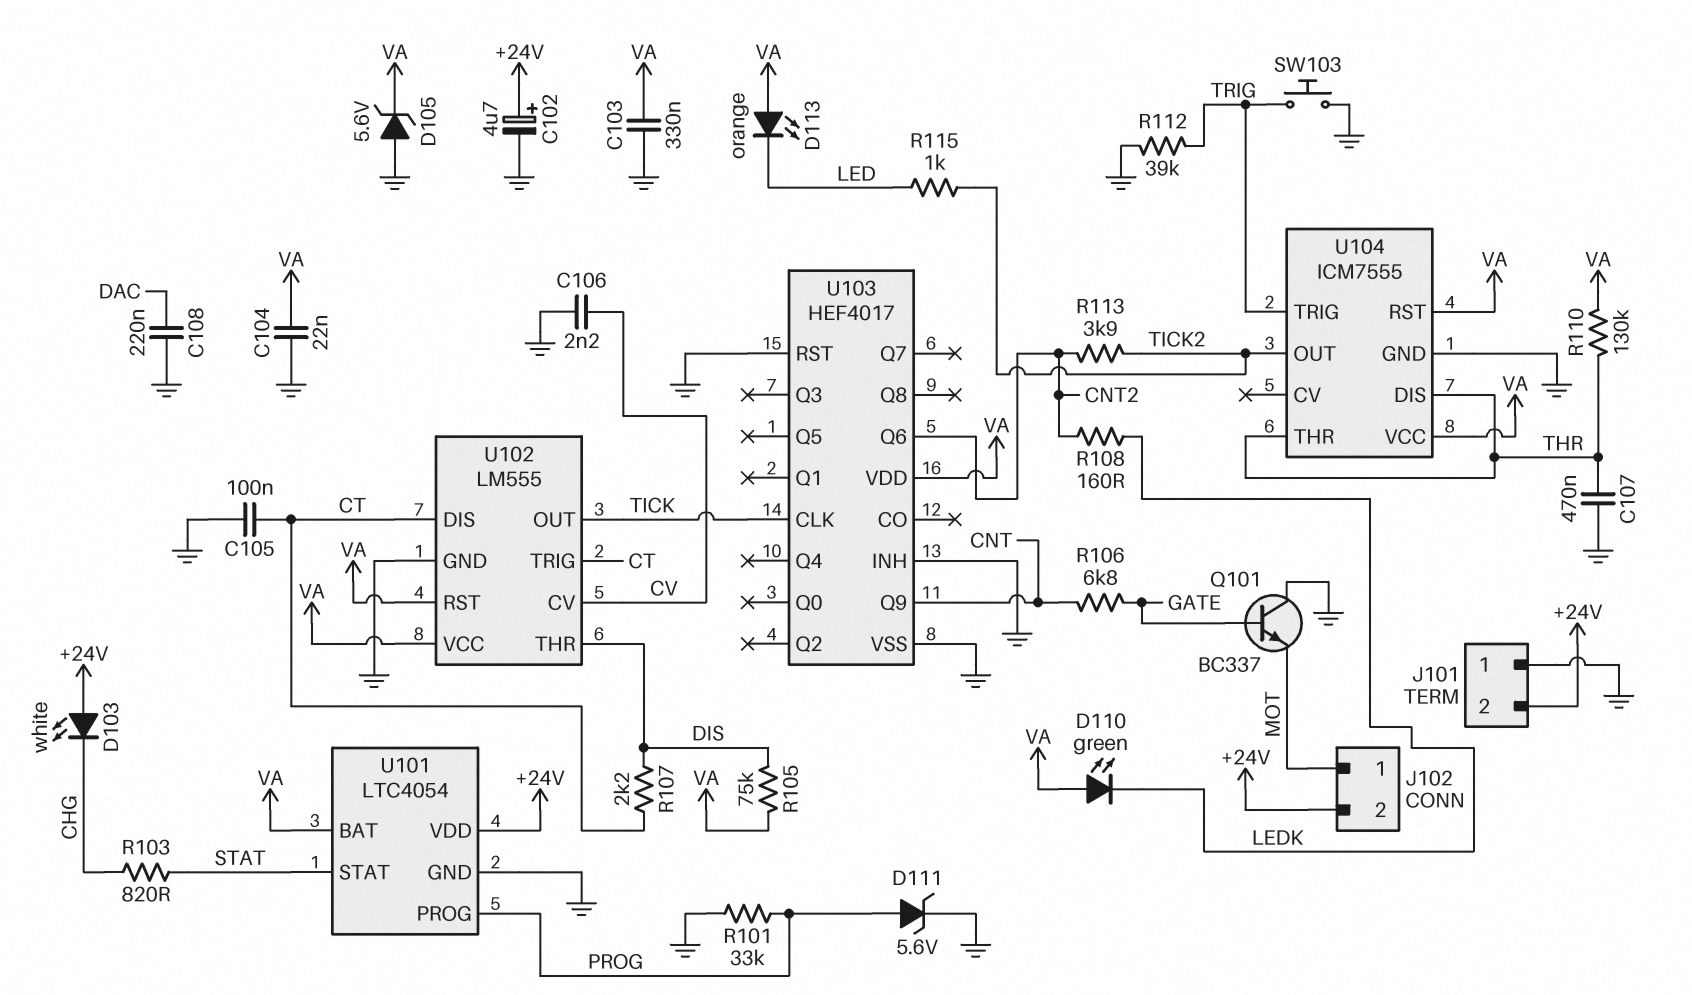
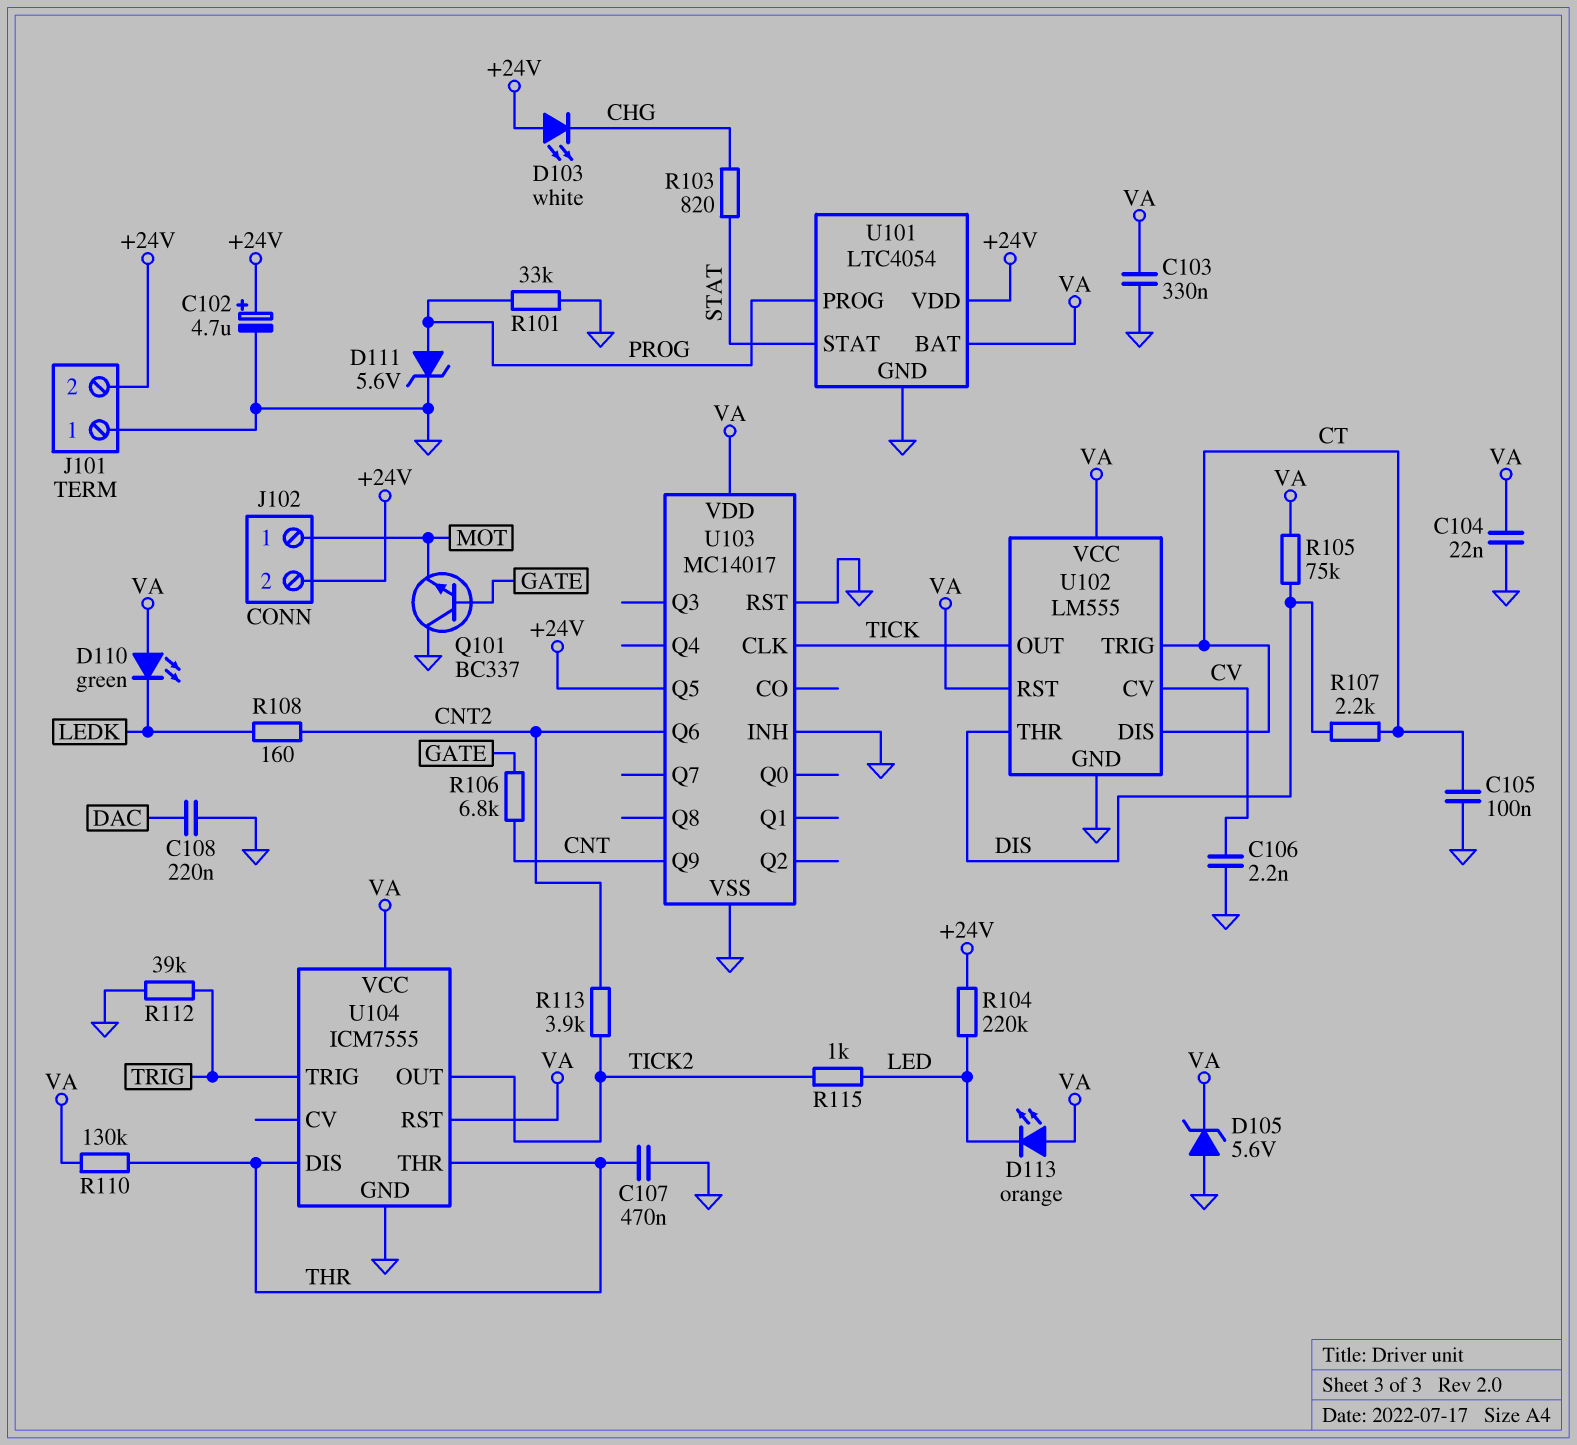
R104: none -> 220k (+24V, LED)
SW103: button (GND, TRIG) -> none
U103: HEF4017 -> MC14017
U103 pin Q5: none -> +24V

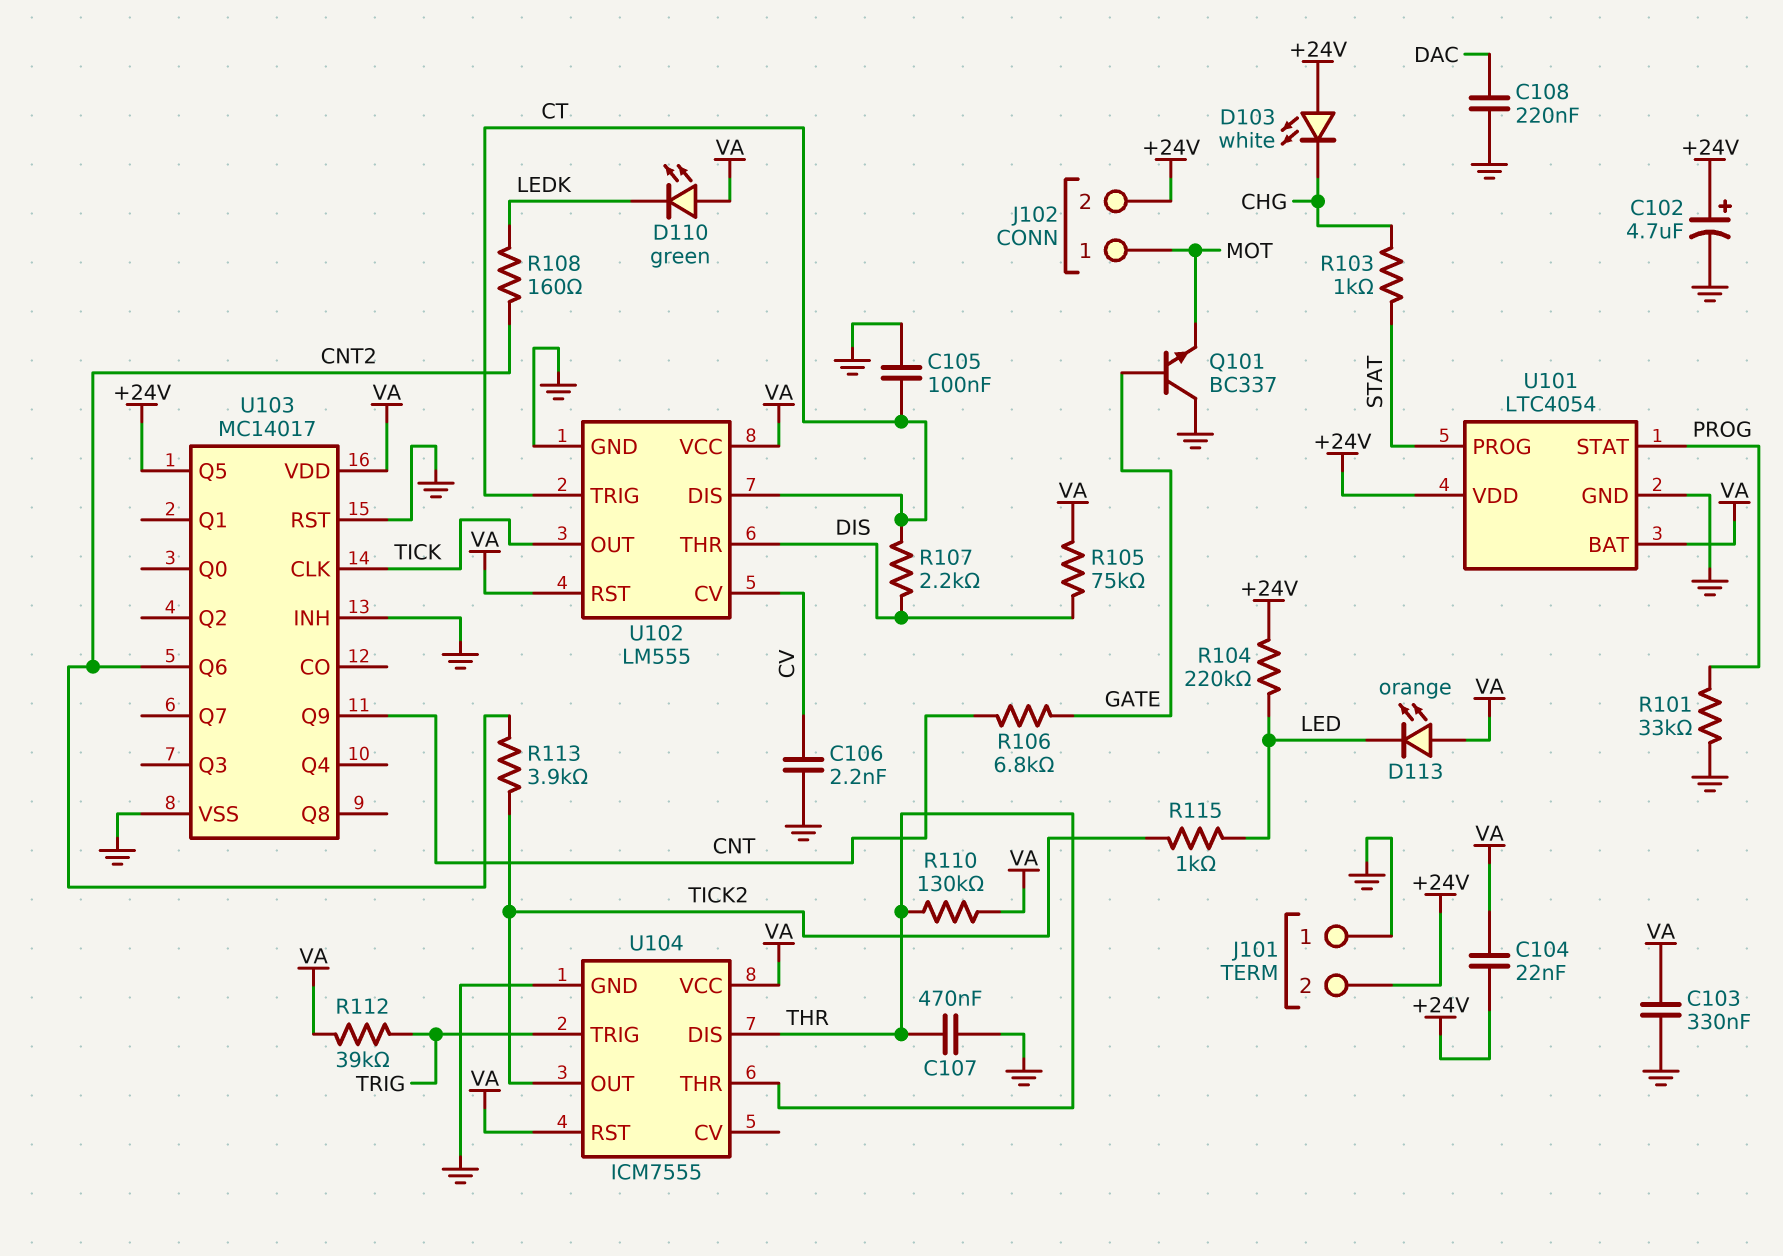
C104: 22nF (GND, VA) -> 22nF (+24V, VA)
D105: zener 5.6V (A GND, K VA) -> none
D111: zener 5.6V (A PROG, K GND) -> none
R103: 820 (CHG, STAT) -> 1k (CHG, STAT)
R112: 39k (GND, TRIG) -> 39k (TRIG, VA)
U101 pin PROG: PROG -> STAT
U101 pin STAT: STAT -> PROG

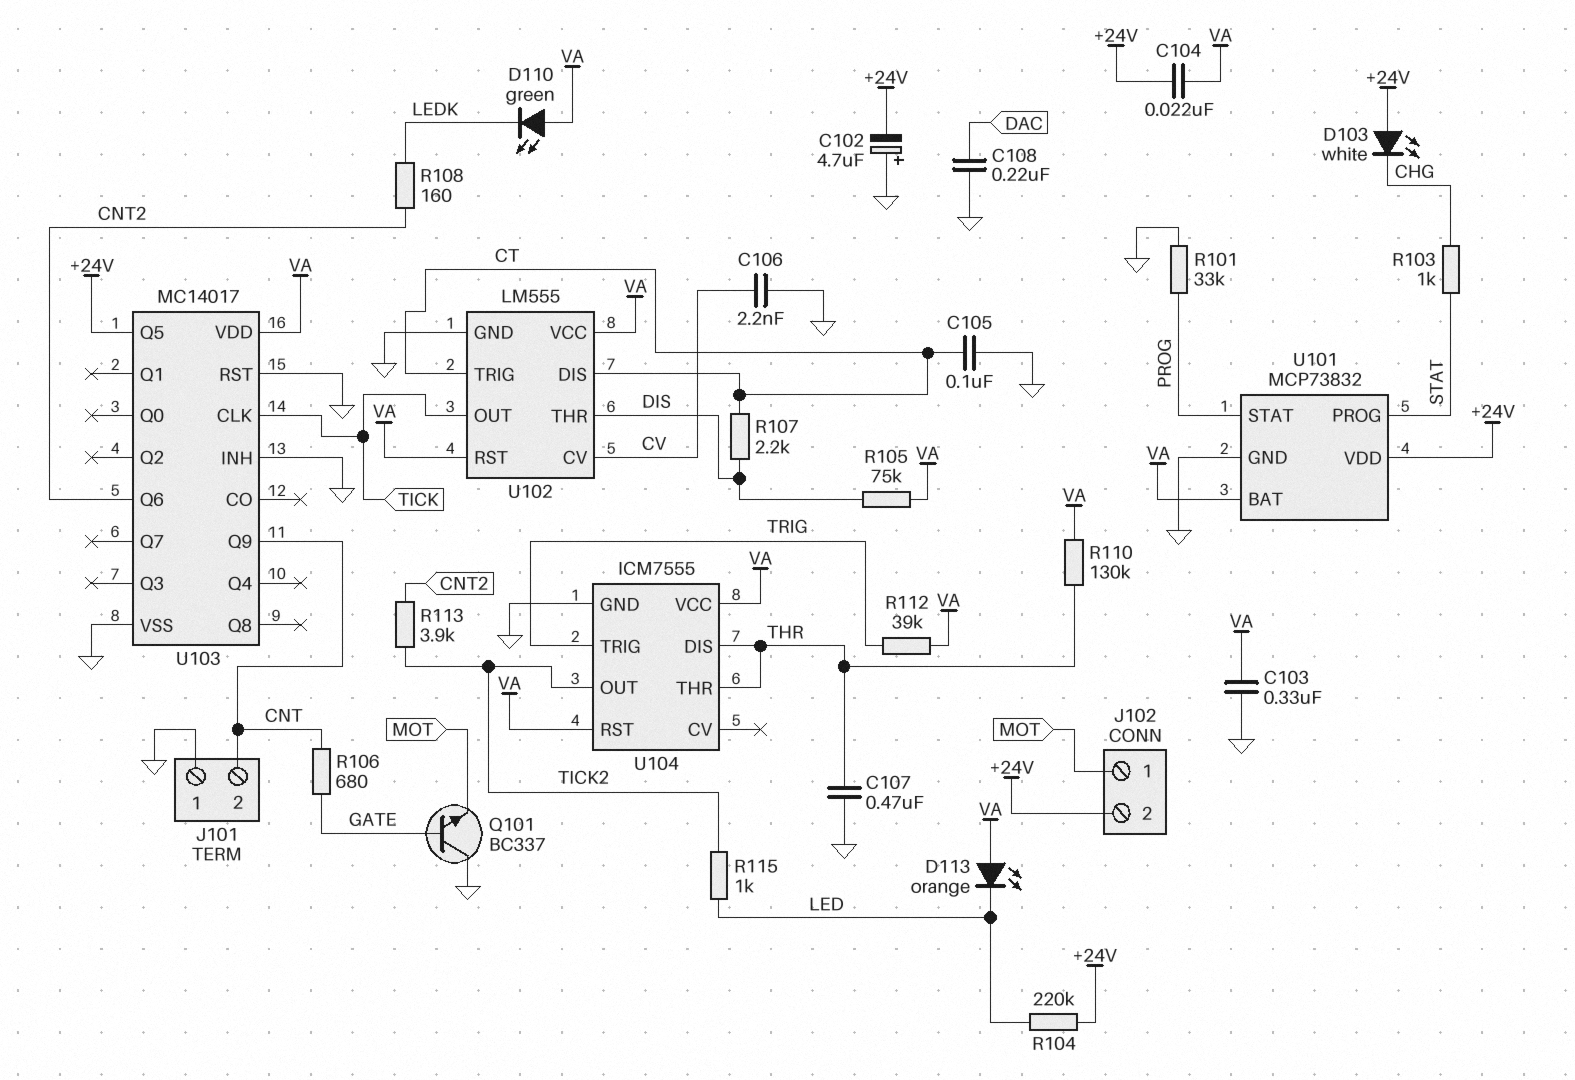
C102: 4.7uF (plus +24V, minus GND) -> 4.7uF (plus GND, minus +24V)
J101 pin 2: +24V -> CNT
R106: 6.8k (CNT, GATE) -> 680 (CNT, GATE)
U101: LTC4054 -> MCP73832

